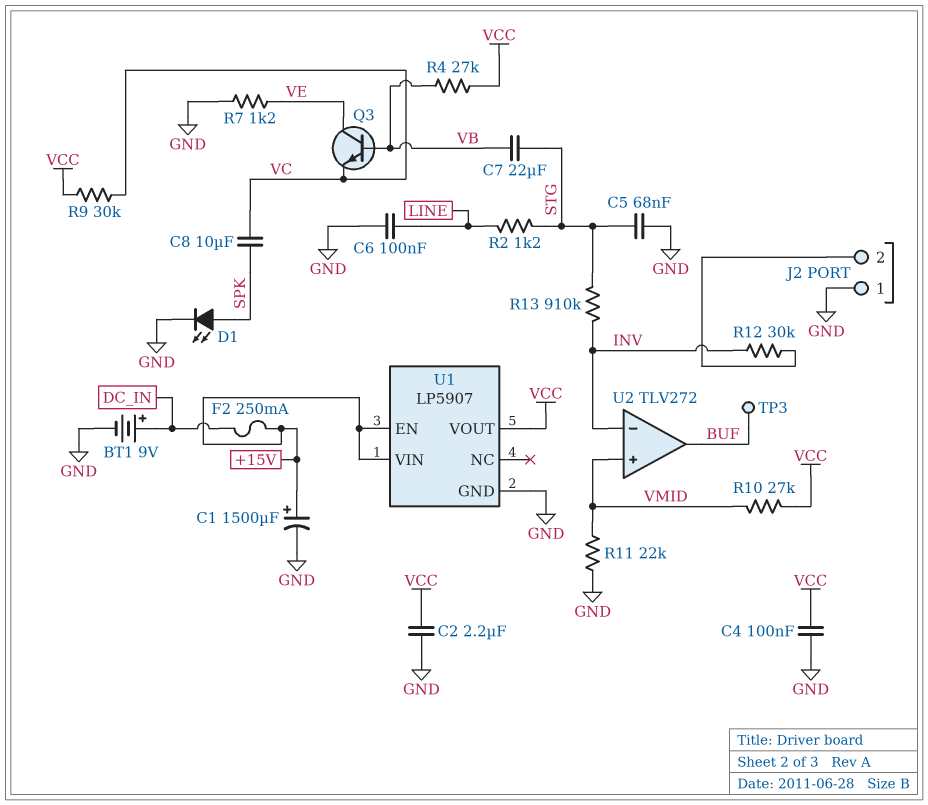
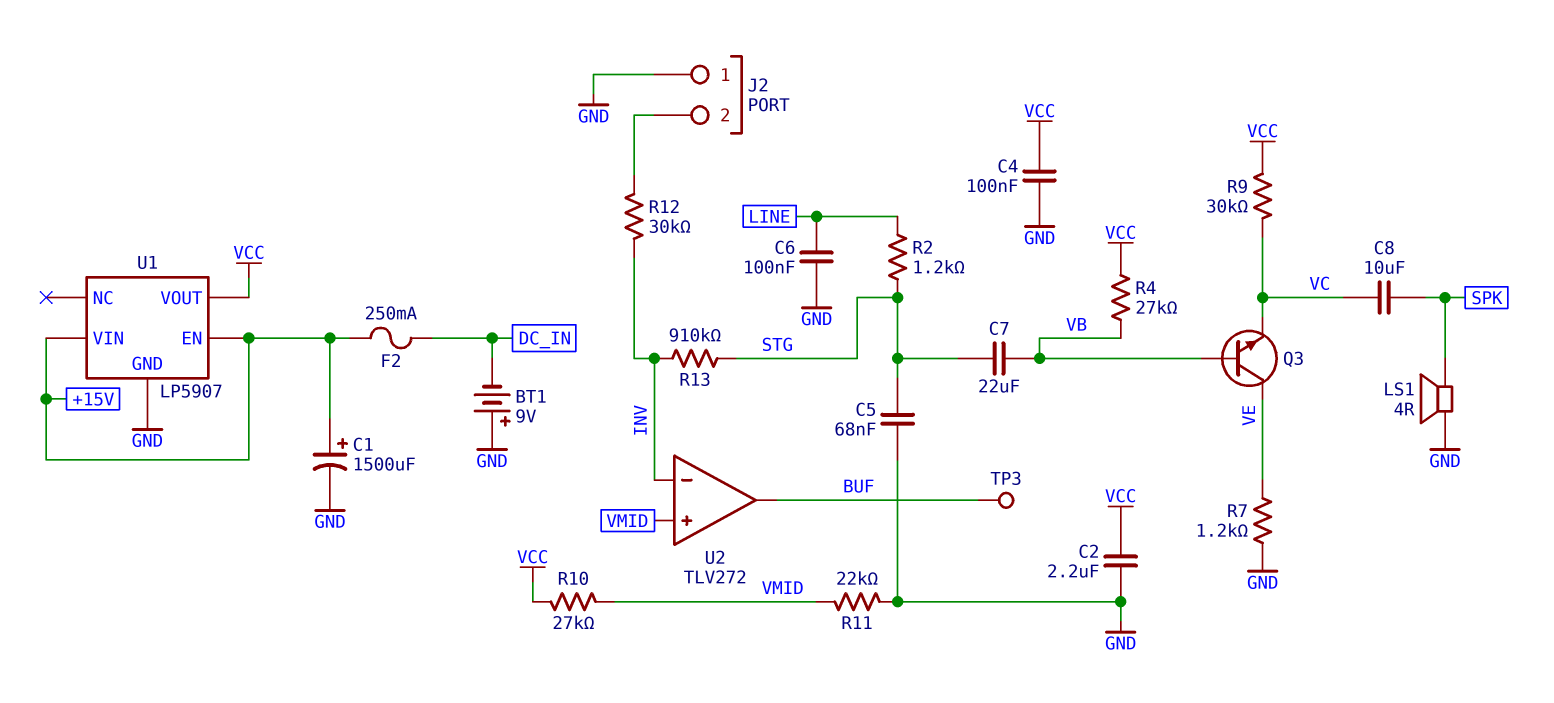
BT1: 9V (plus DC_IN, minus GND) -> 9V (plus GND, minus DC_IN)
D1: LED (A SPK, K GND) -> none
LS1: none -> speaker 4R (GND, SPK)

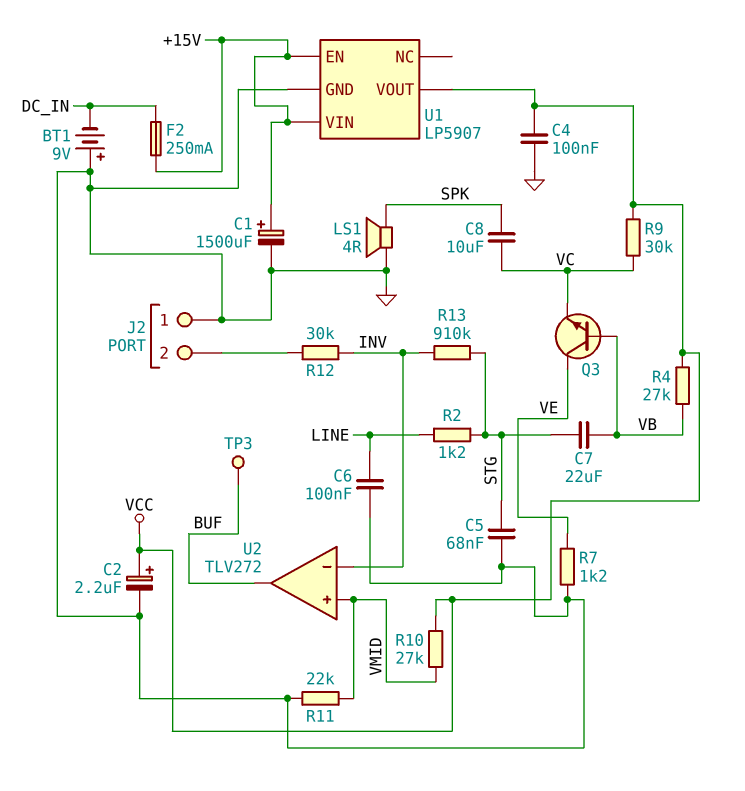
C2: 2.2uF (GND, VCC) -> 2.2uF (plus VCC, minus GND)

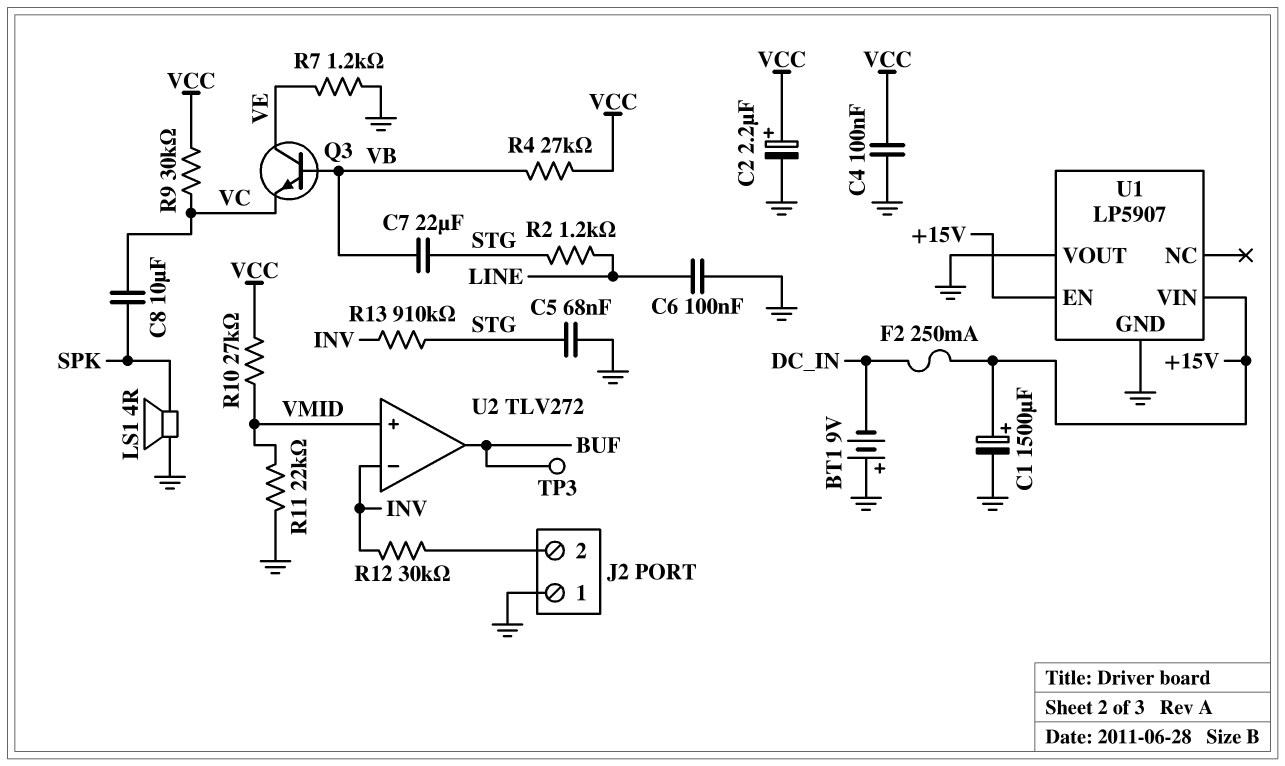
U1 pin VOUT: VCC -> GND

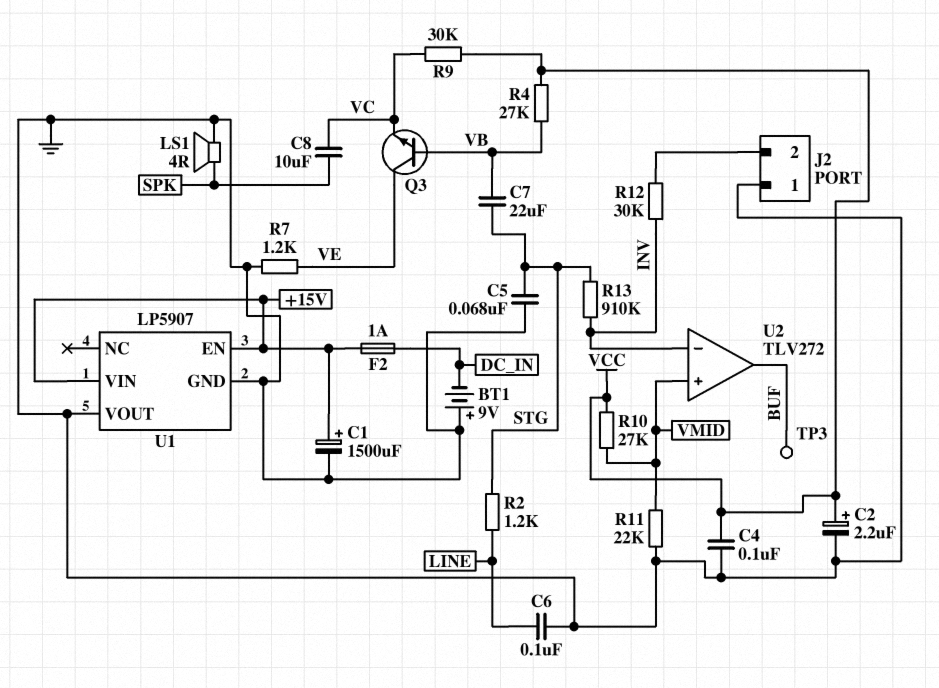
F2: 250mA (+15V, DC_IN) -> 1A (+15V, DC_IN)

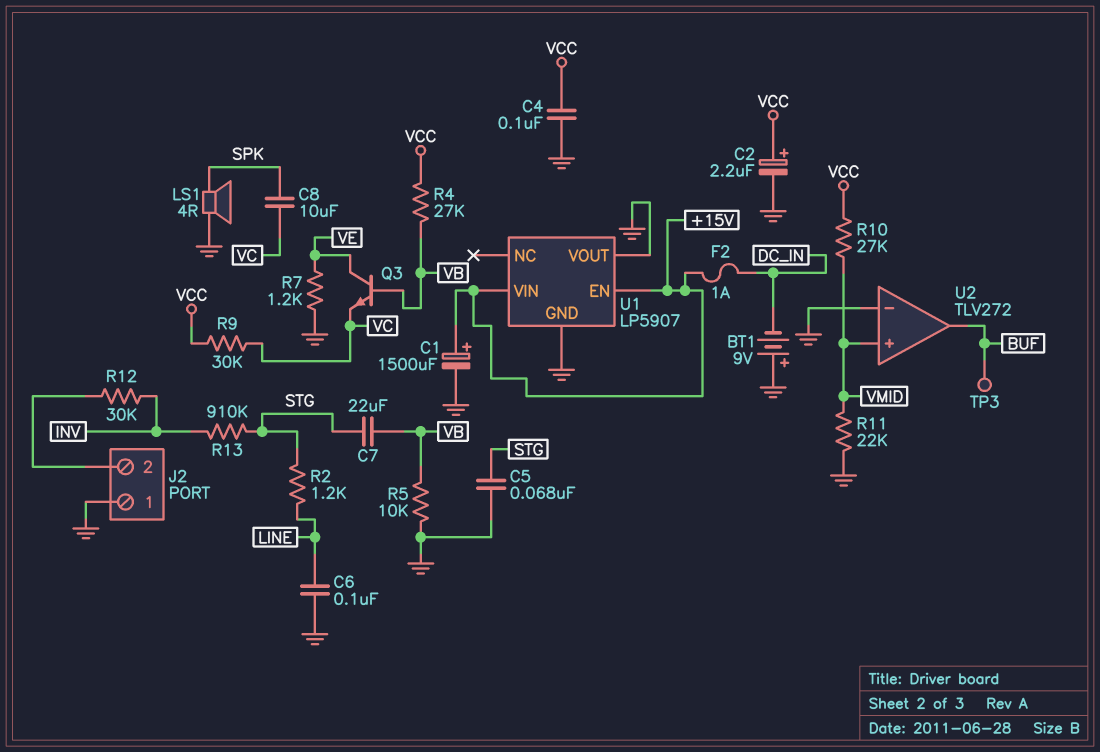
R5: none -> 10k (GND, VB)
U2 pin in-: INV -> GND

